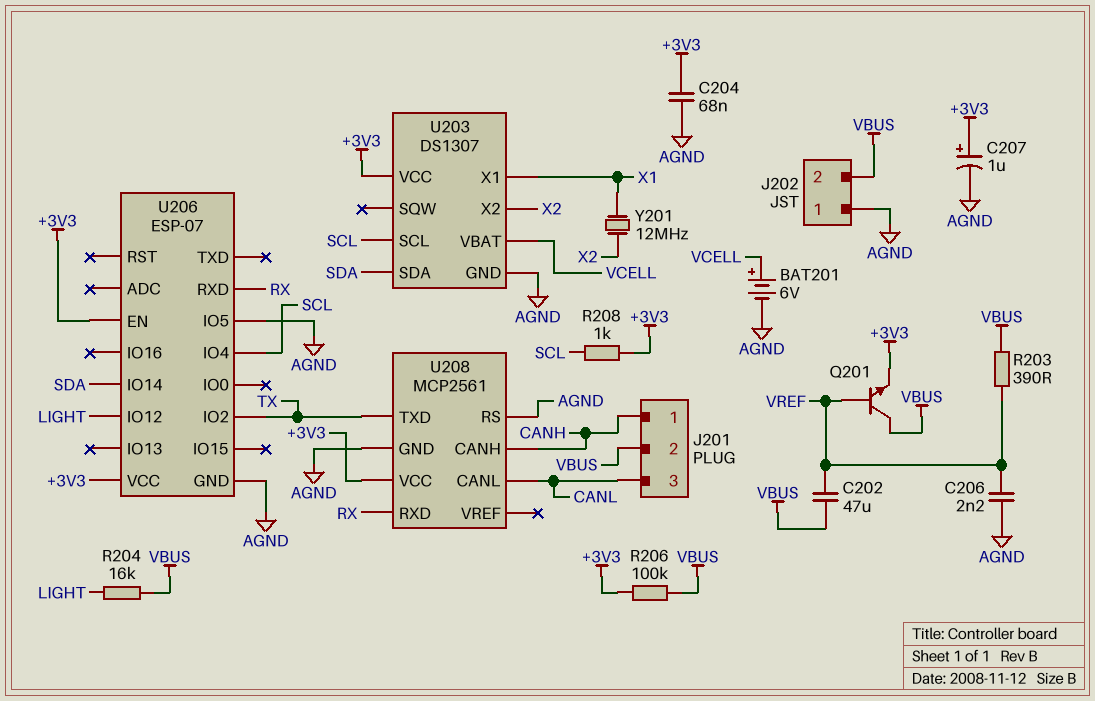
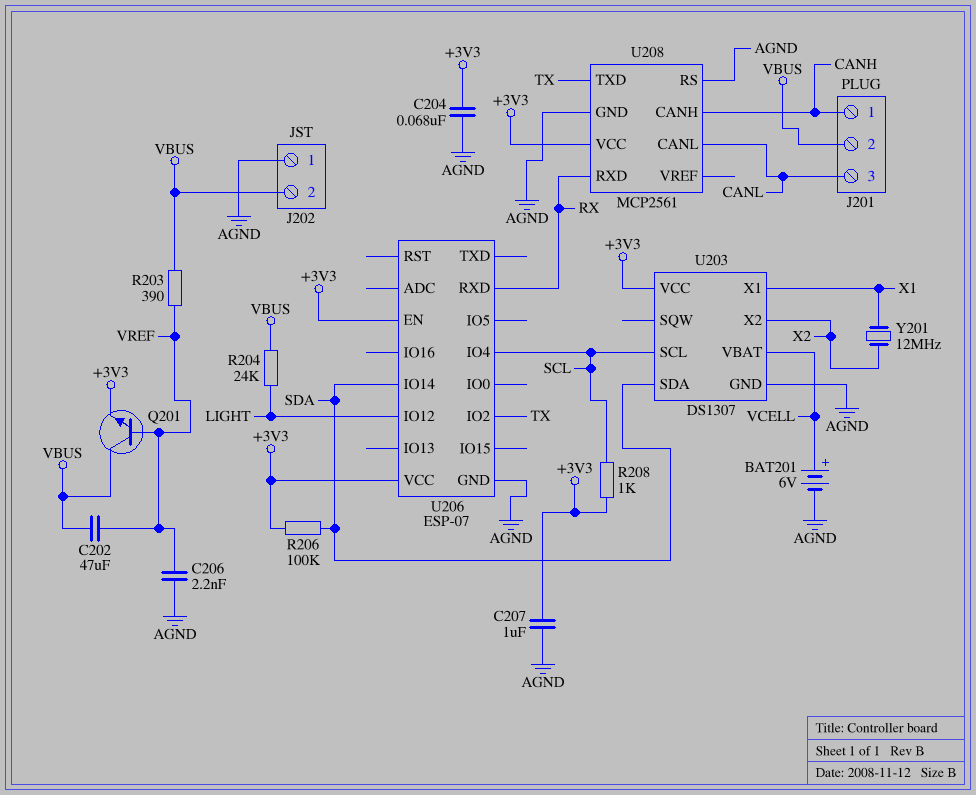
C207: 1uF (plus +3V3, minus AGND) -> 1uF (+3V3, AGND)
R204: 16k (LIGHT, VBUS) -> 24k (LIGHT, VBUS)
R206: 100k (+3V3, VBUS) -> 100k (+3V3, SDA)
U206 pin IO5: AGND -> none

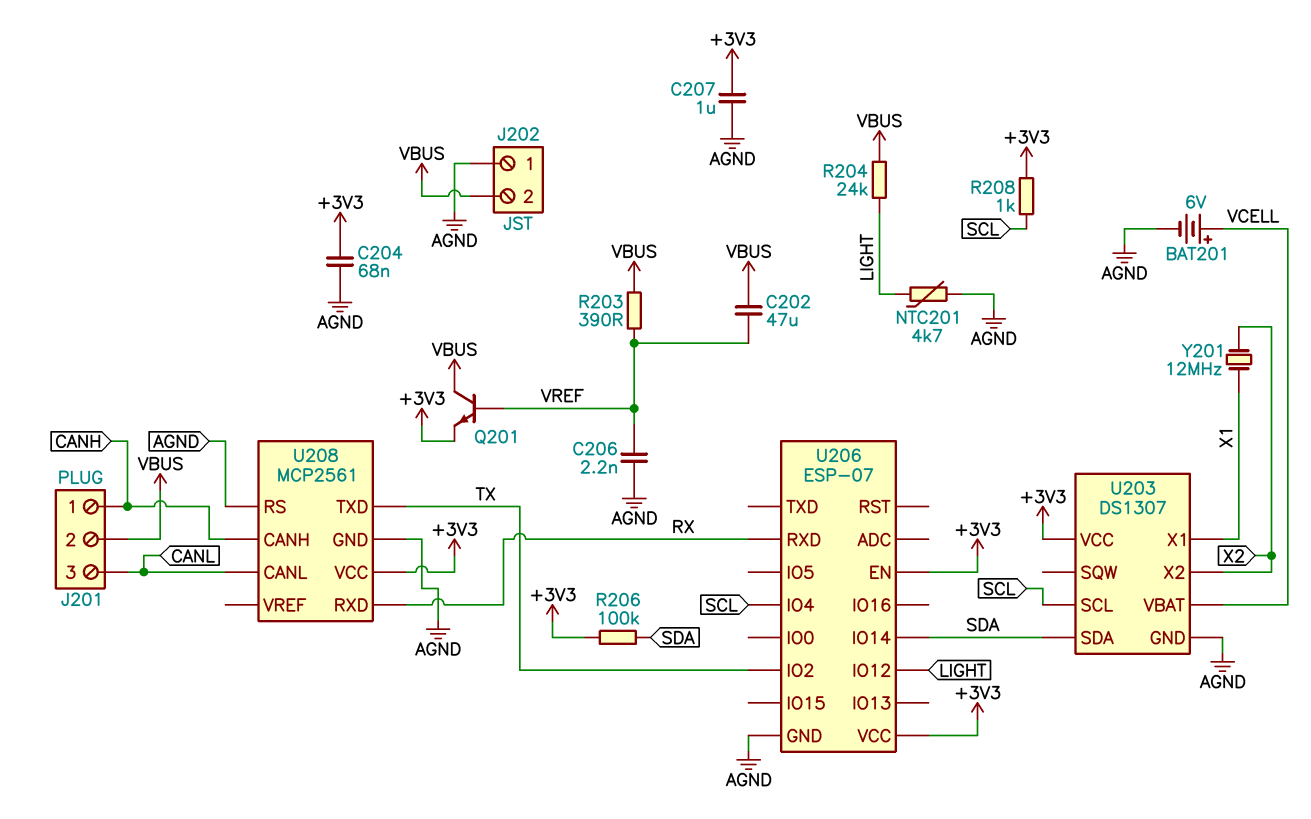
NTC201: none -> 4.7k (AGND, LIGHT)

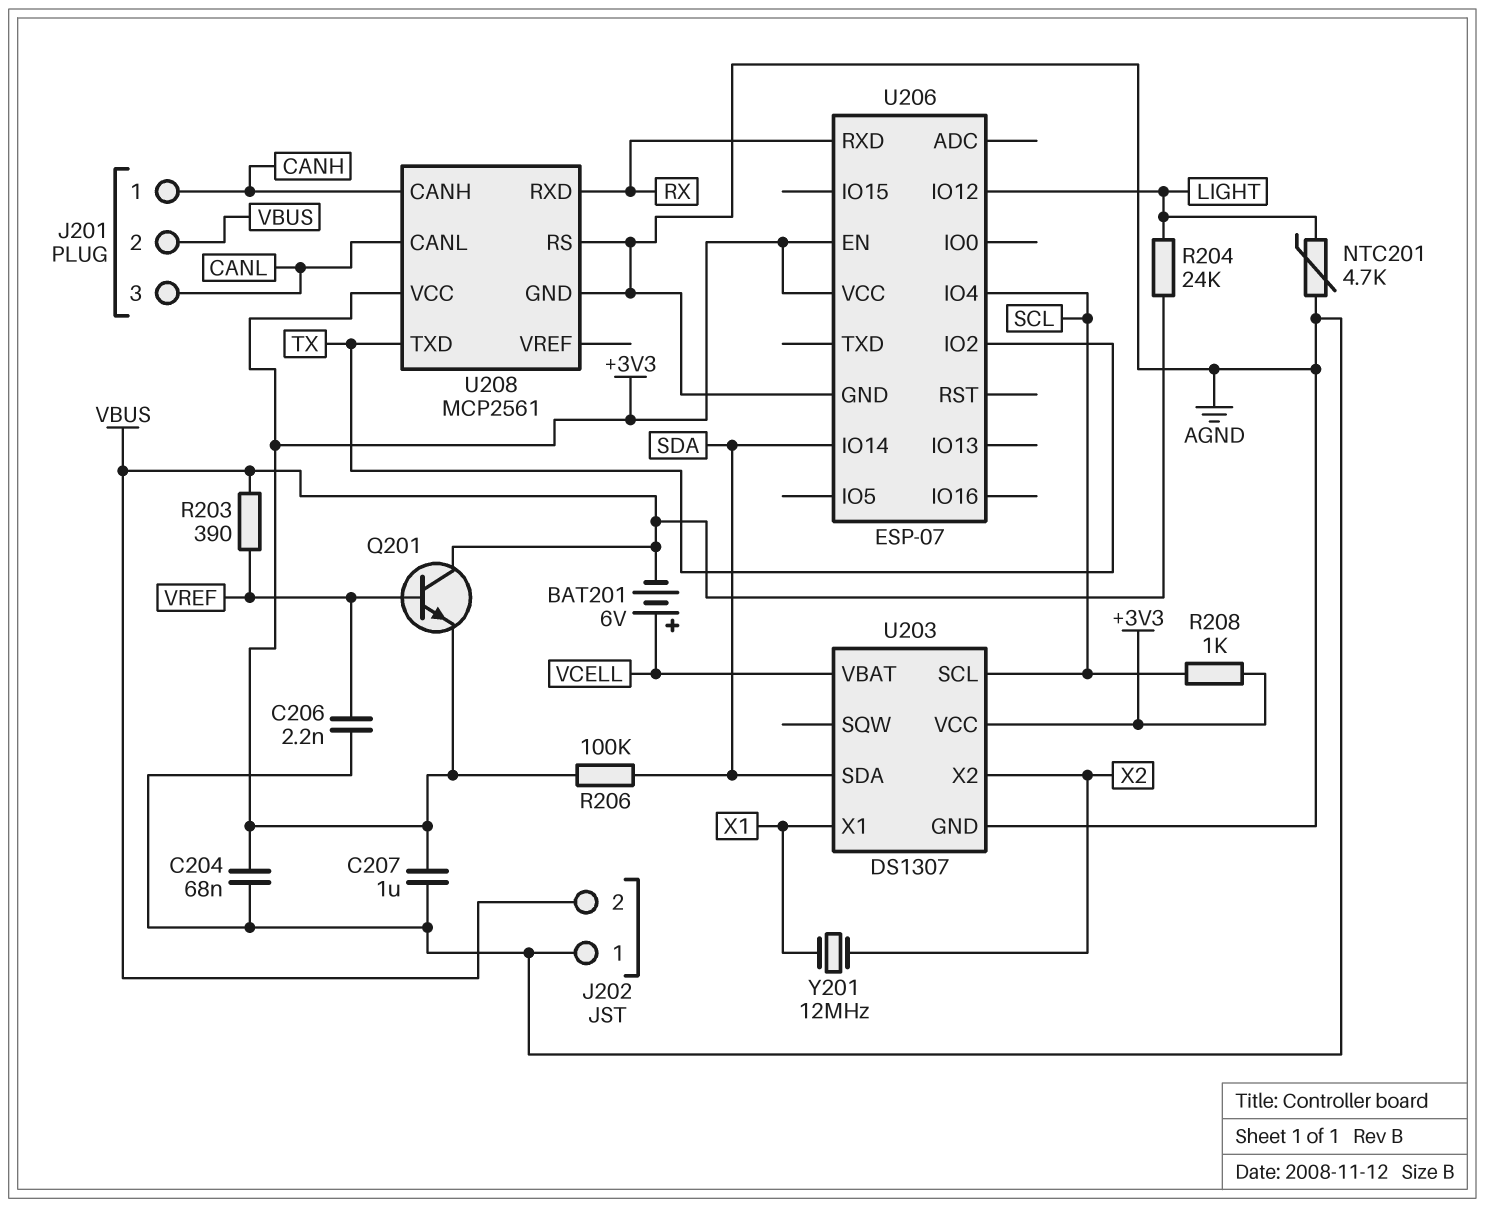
BAT201: 6V (plus VCELL, minus AGND) -> 6V (plus VCELL, minus VBUS)
C202: 47uF (VBUS, VREF) -> none

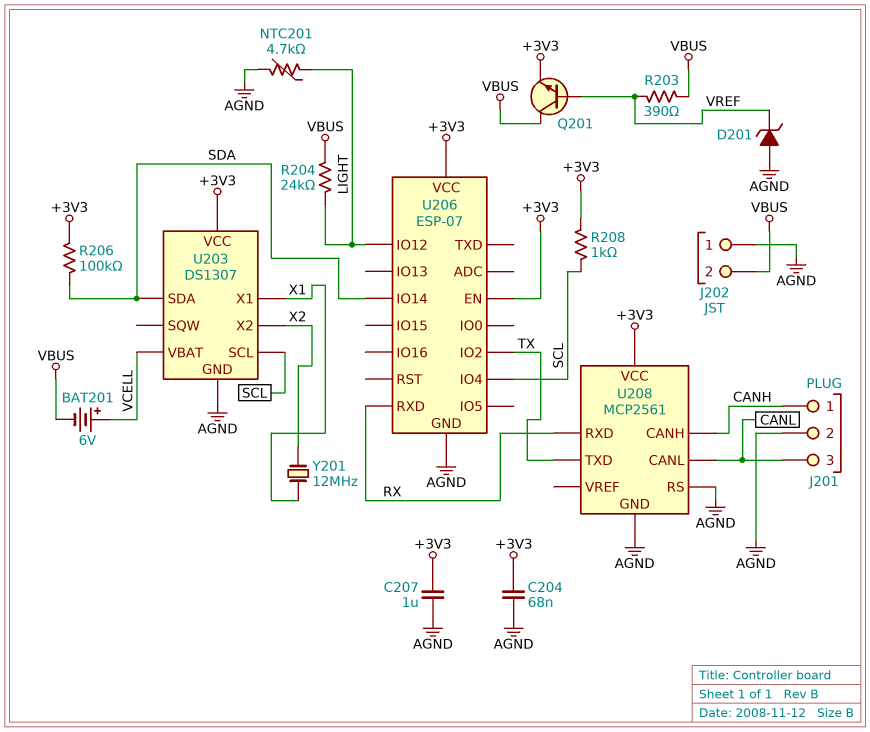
C206: 2.2nF (AGND, VREF) -> none
D201: none -> zener (A AGND, K VREF)
J201 pin 2: VBUS -> AGND

